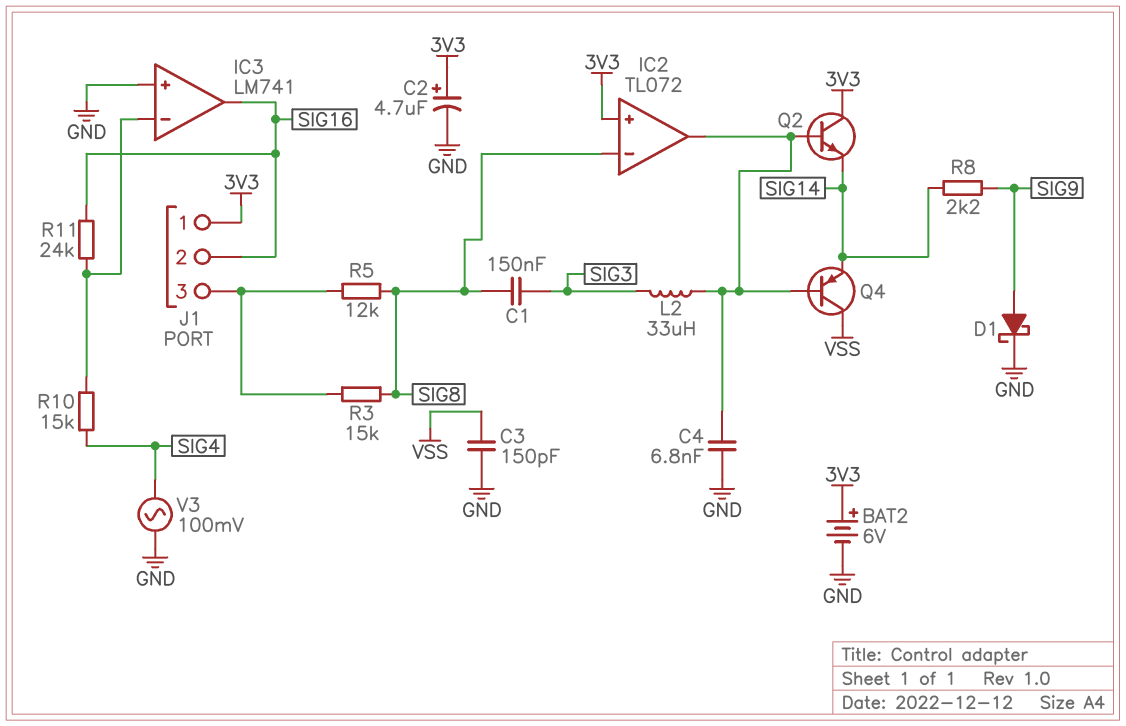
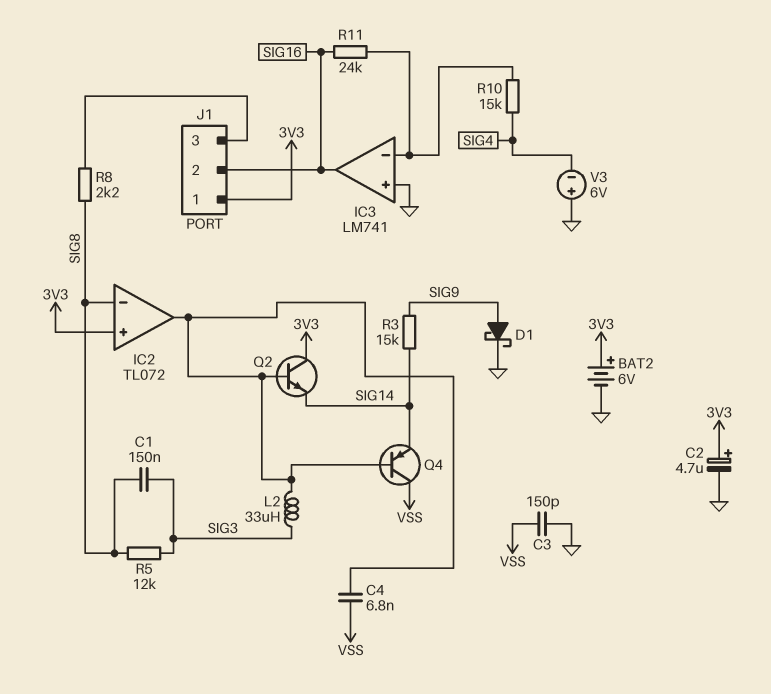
C4: 6.8nF (GND, IC2/out) -> 6.8nF (IC2/out, VSS)
R3: 15k (J1/3, SIG8) -> 15k (SIG9, SIG14)
R5: 12k (J1/3, SIG8) -> 12k (SIG3, SIG8)
R8: 2.2k (SIG9, SIG14) -> 2.2k (J1/3, SIG8)
V3: AC 100mV (GND, SIG4) -> 6V (plus GND, minus SIG4)

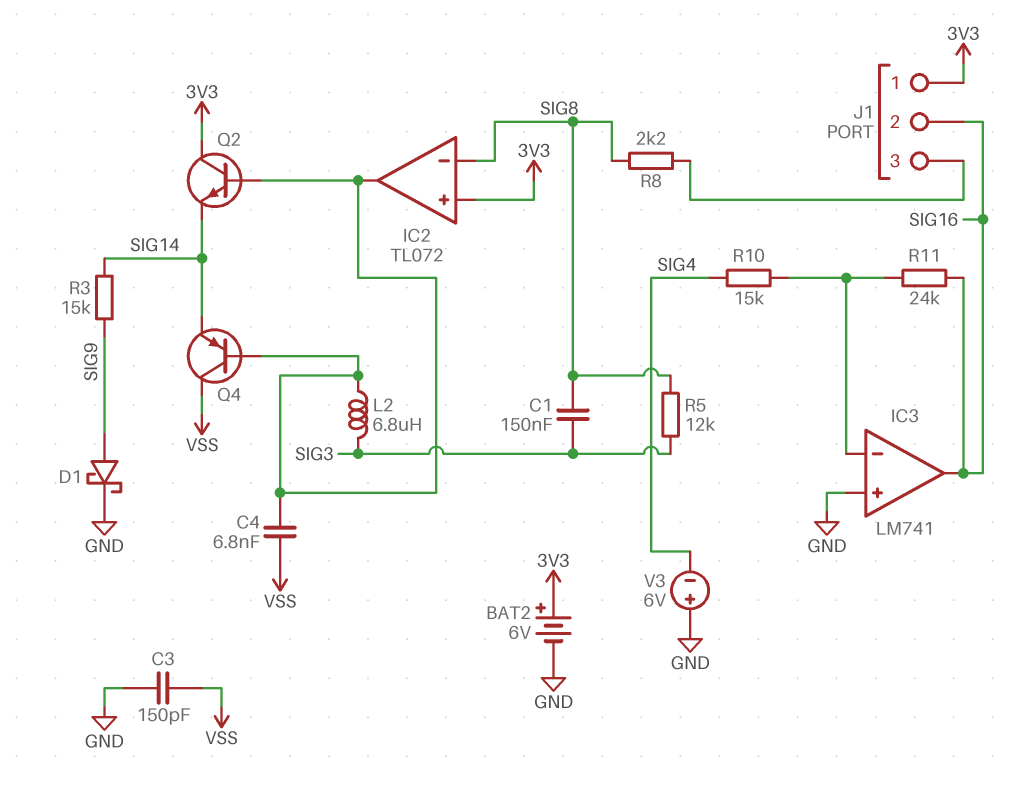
C2: 4.7uF (plus 3V3, minus GND) -> none
L2: 33uH (IC2/out, SIG3) -> 6.8uH (IC2/out, SIG3)

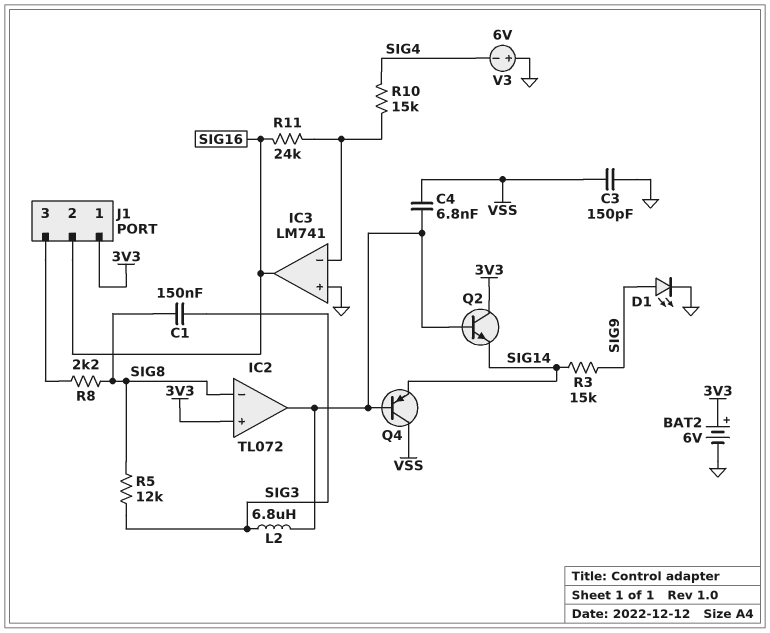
D1: schottky (A SIG9, K GND) -> LED (A SIG9, K GND)

